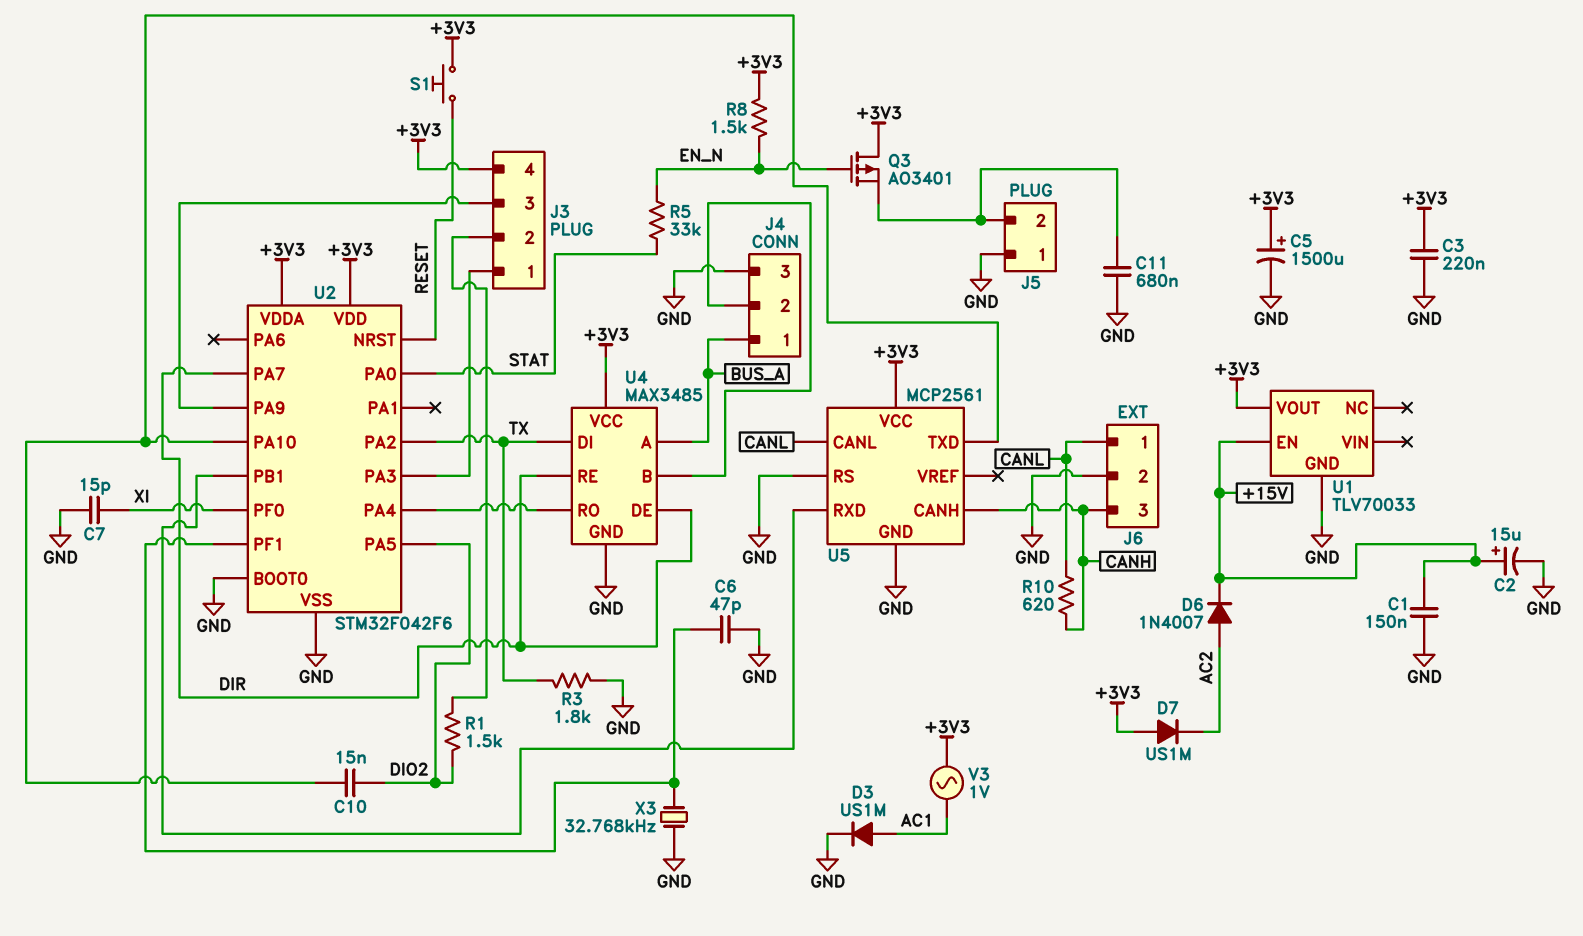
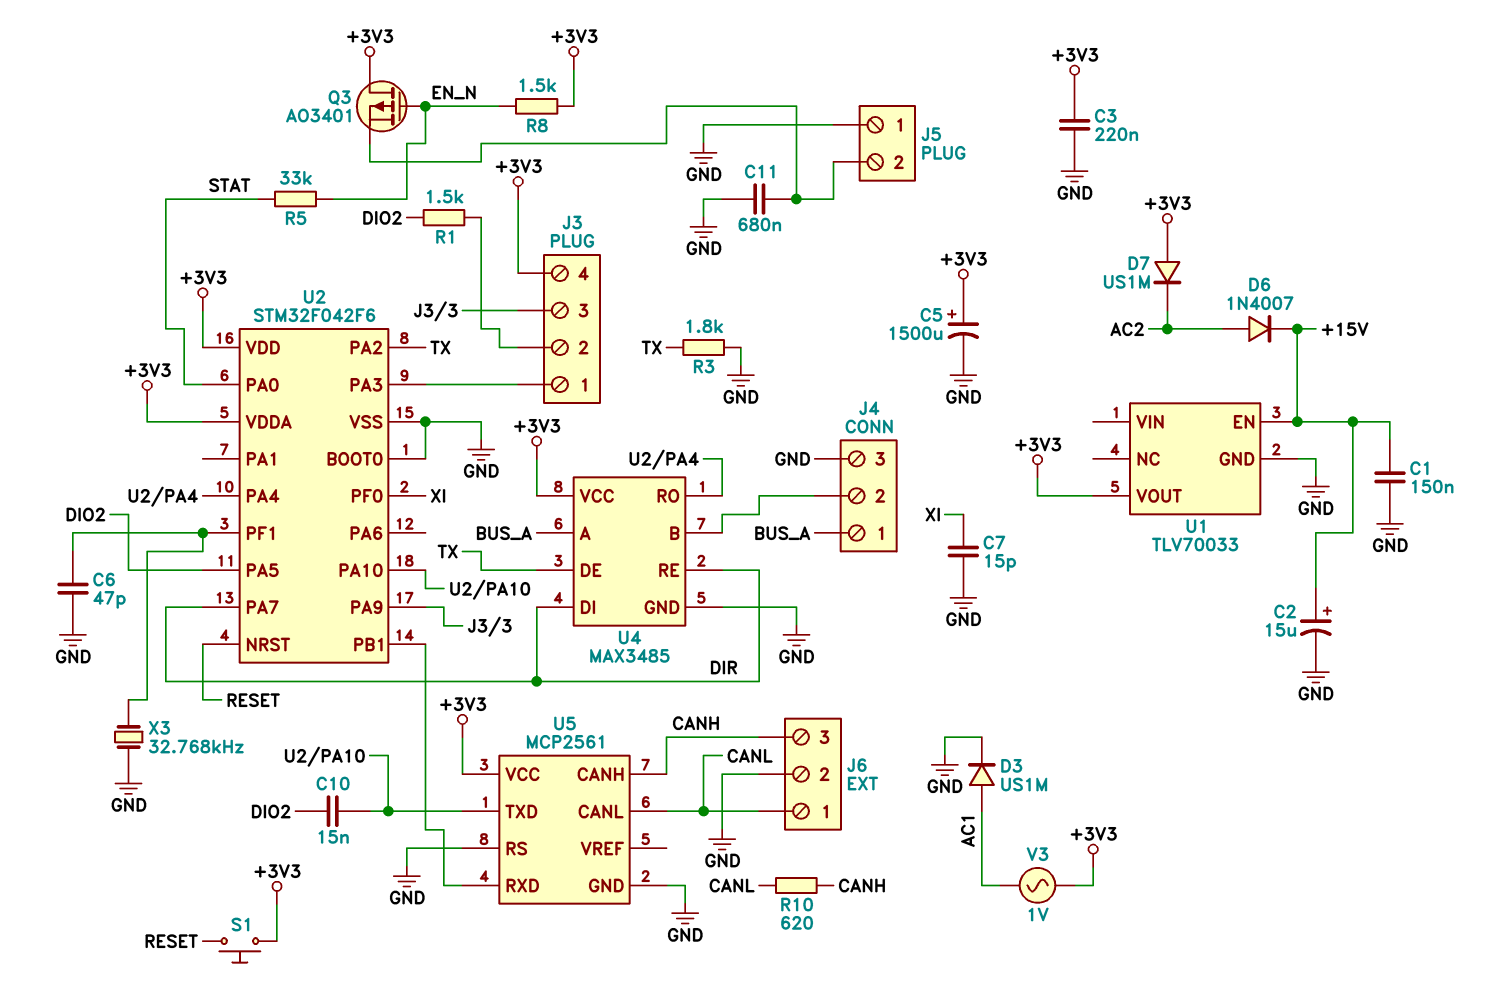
U4 pin DE: DIR -> TX
U4 pin DI: TX -> DIR

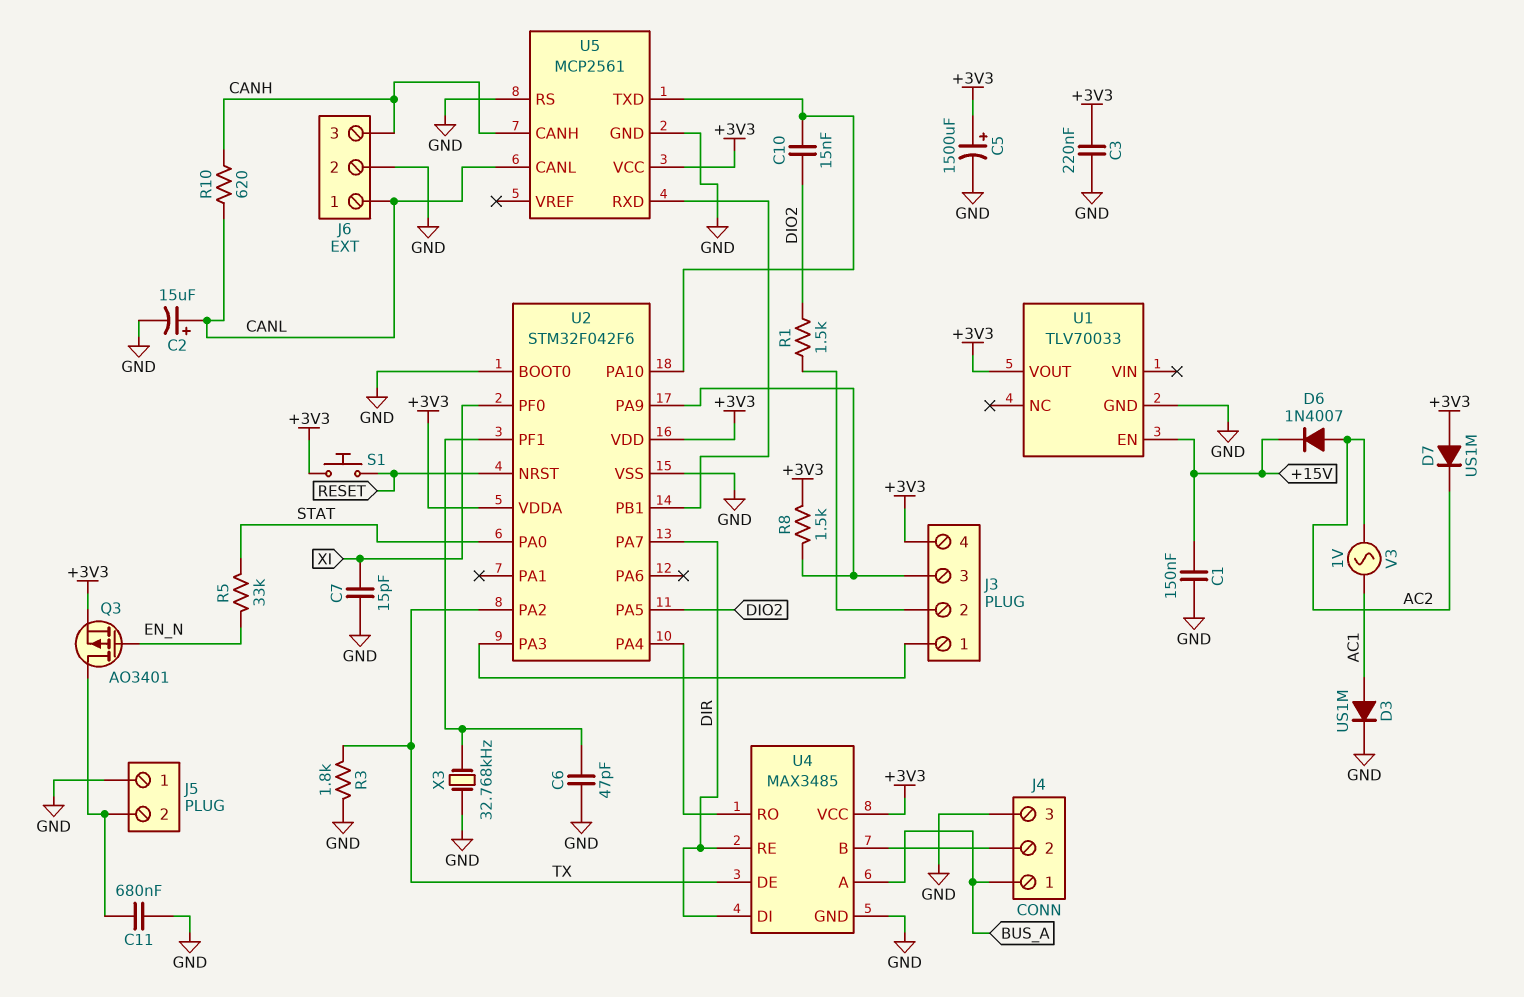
C2: 15uF (plus +15V, minus GND) -> 15uF (plus CANL, minus GND)
Q3: PMOS AO3401 (G EN_N, D +3V3, S J5/2) -> PMOS AO3401 (G EN_N, D J5/2, S +3V3)
R8: 1.5k (+3V3, EN_N) -> 1.5k (+3V3, J3/3)
V3: AC 1V (+3V3, AC1) -> AC 1V (AC1, AC2)

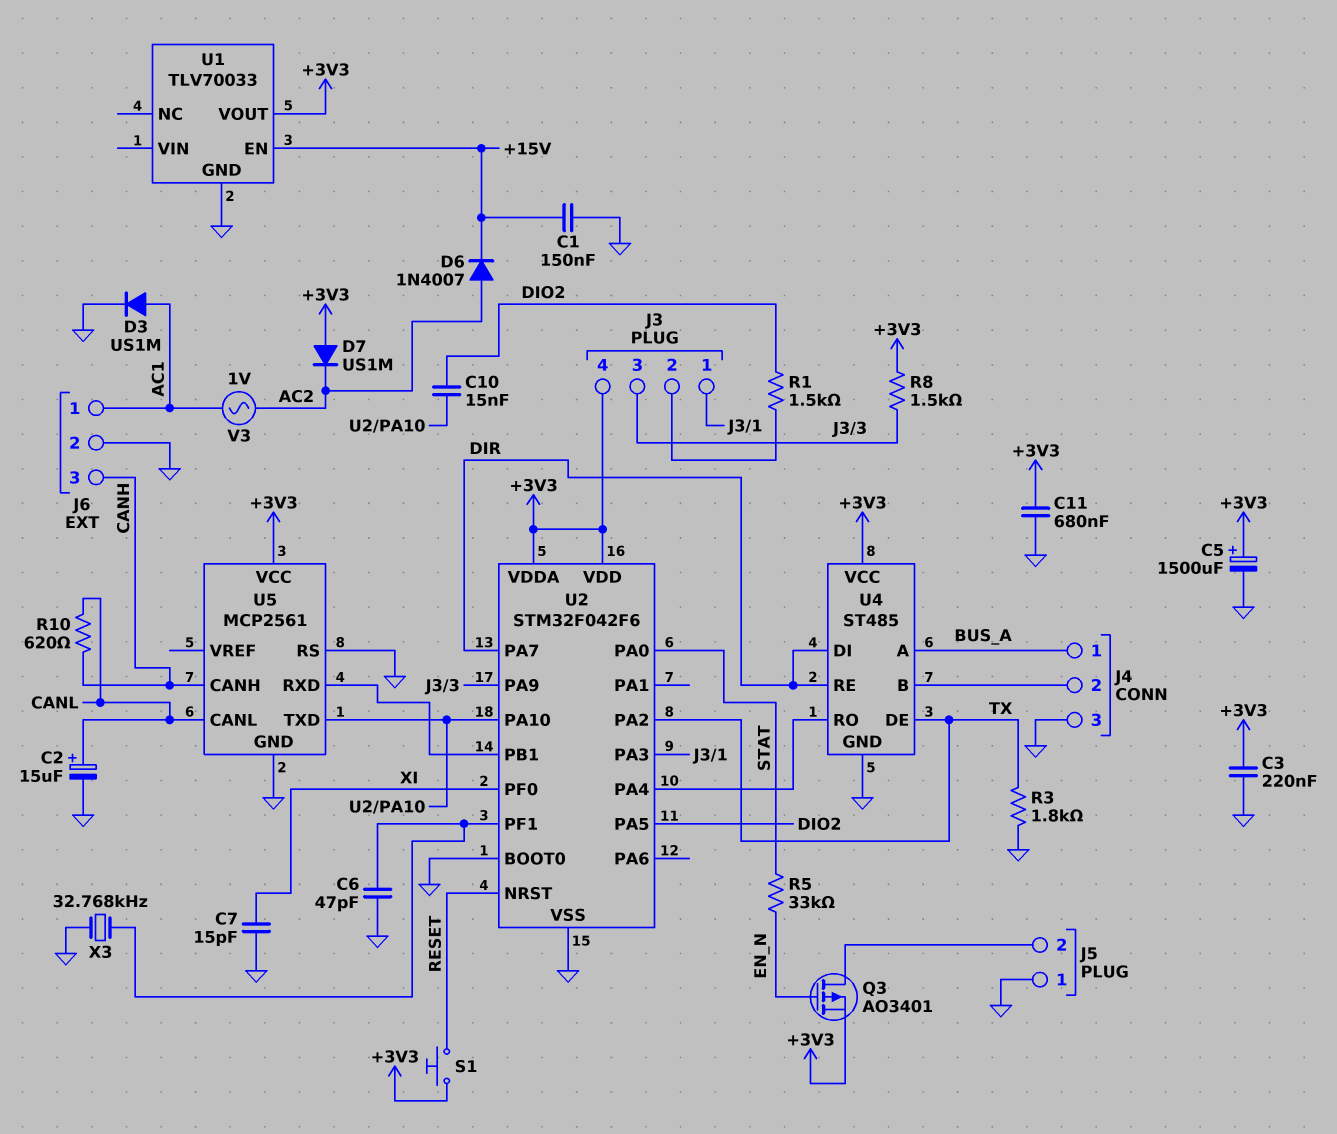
C11: 680nF (GND, J5/2) -> 680nF (+3V3, GND)
J6 pin 1: CANL -> AC1
U4: MAX3485 -> ST485

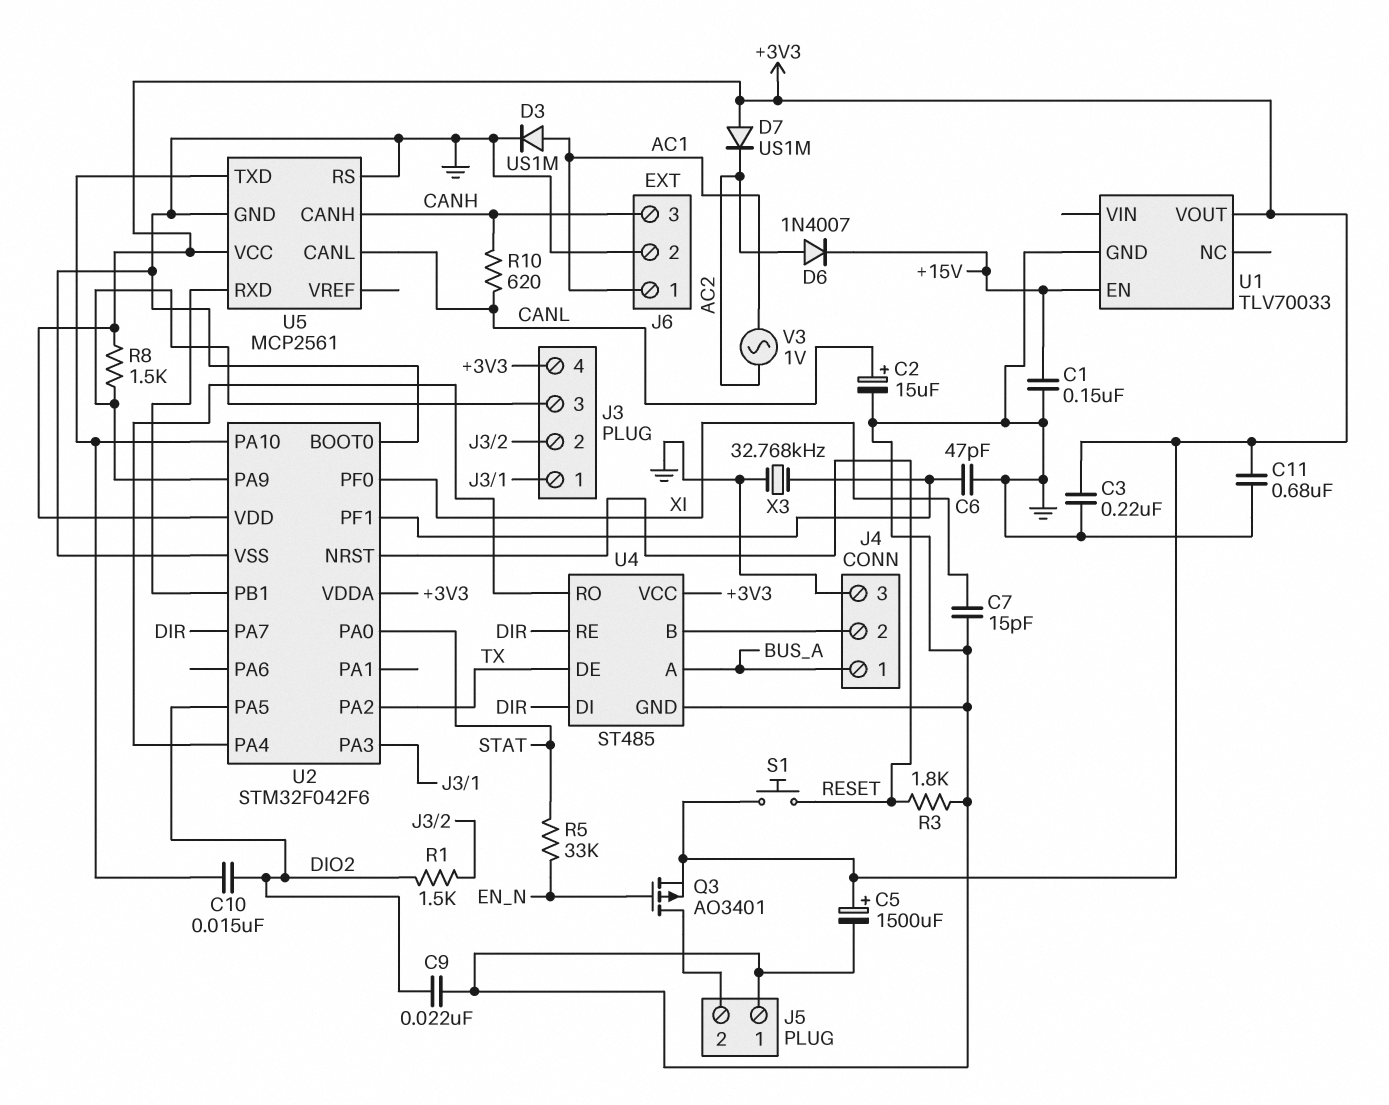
C9: none -> 22nF (DIO2, GND)
R3: 1.8k (GND, TX) -> 1.8k (GND, RESET)

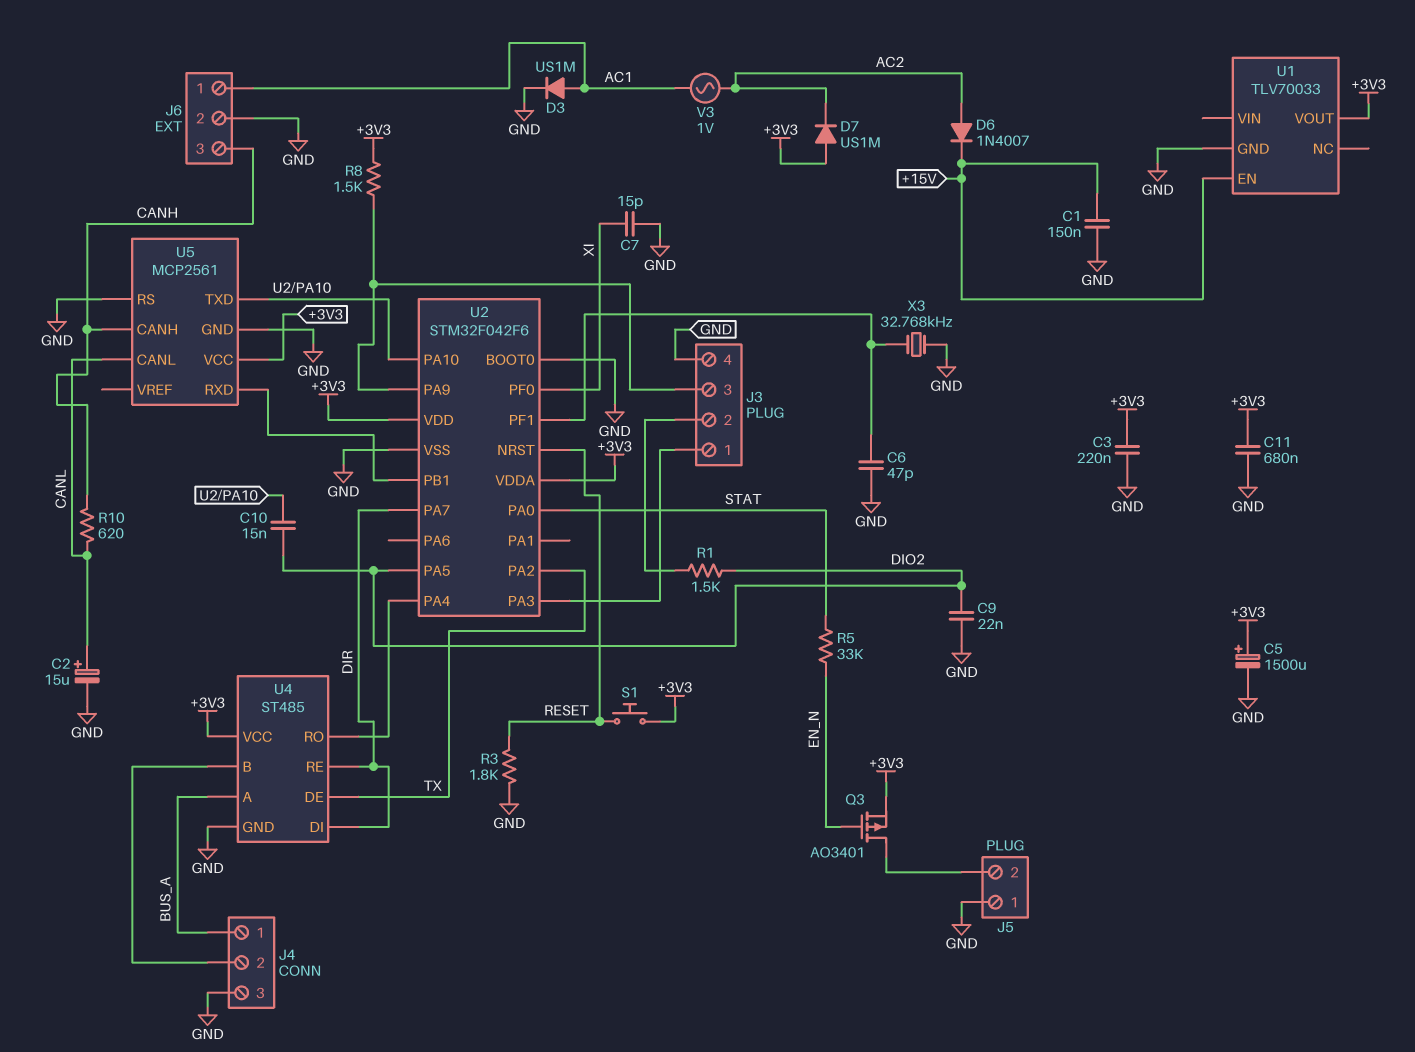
J3 pin 4: +3V3 -> GND

